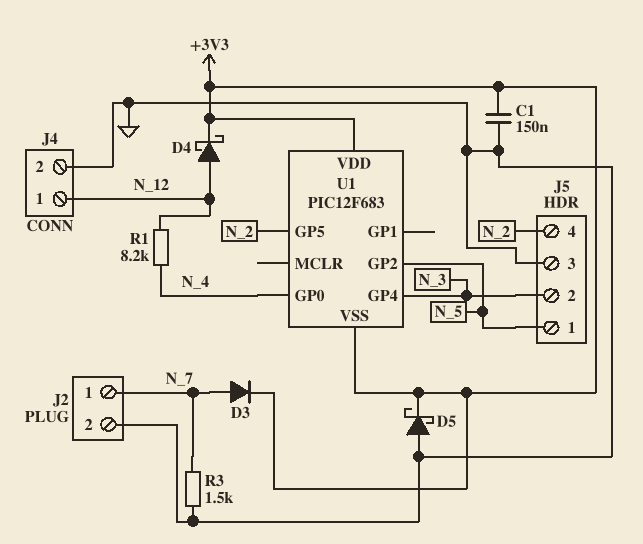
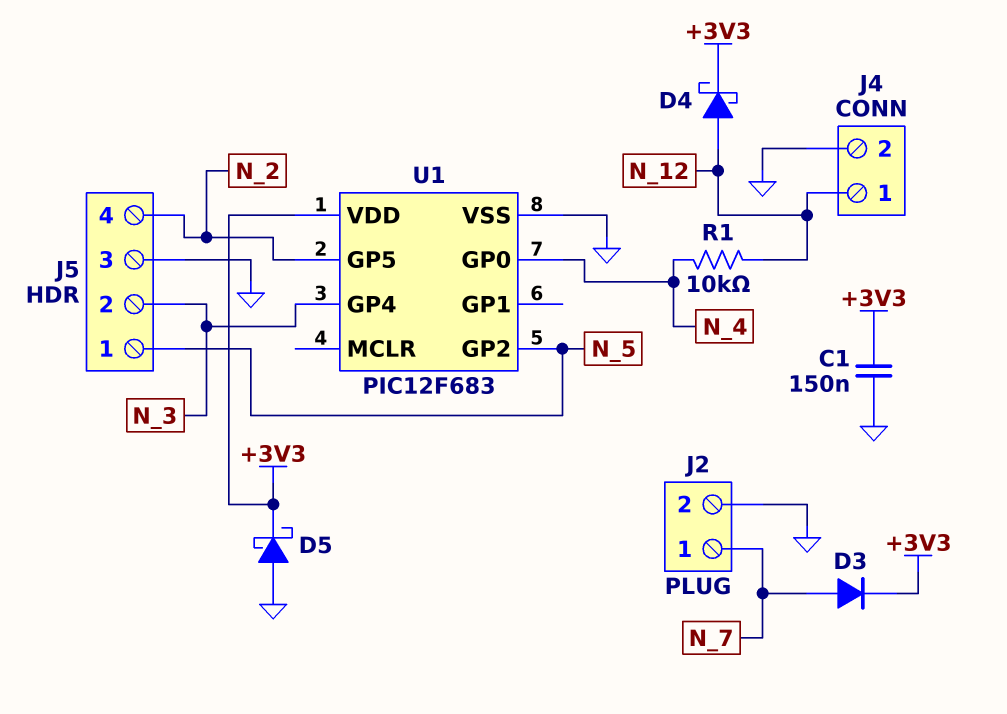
R1: 8.2k (N_4, N_12) -> 10k (N_4, N_12)
R3: 1.5k (GND, N_7) -> none
U1 pin VSS: +3V3 -> GND

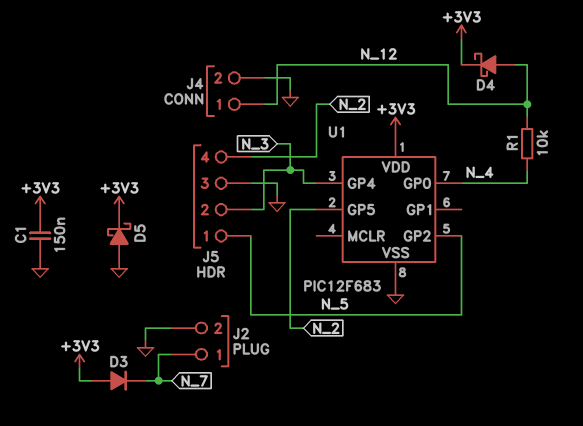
D3: diode (A N_7, K +3V3) -> diode (A +3V3, K N_7)

